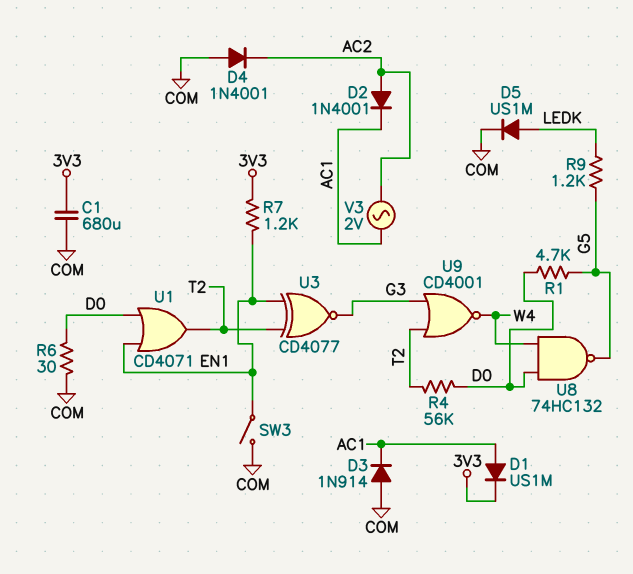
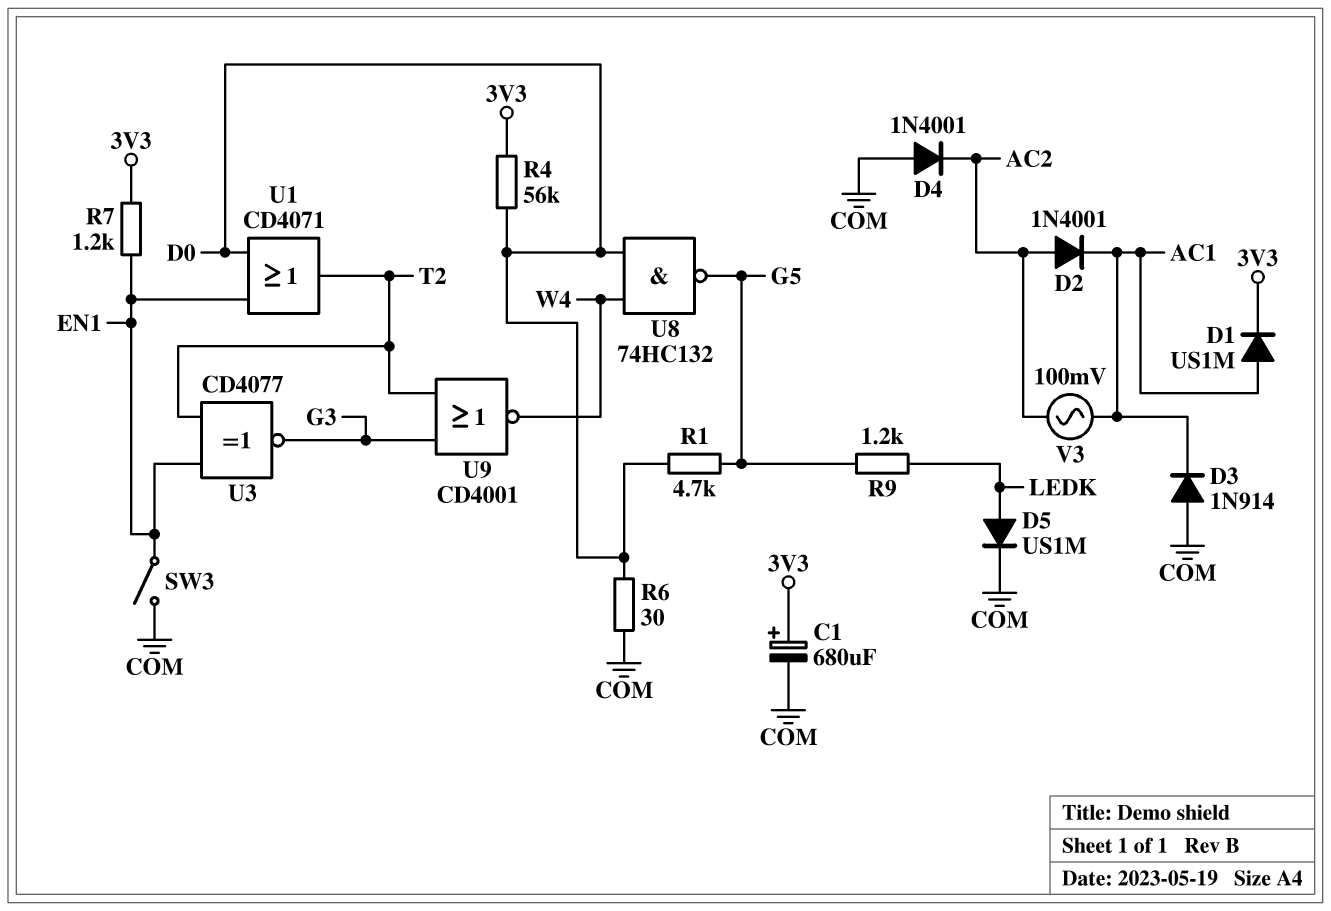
C1: 680uF (3V3, COM) -> 680uF (plus 3V3, minus COM)
R4: 56k (D0, T2) -> 56k (3V3, D0)
V3: AC 2V (AC1, AC2) -> AC 100mV (AC1, AC2)

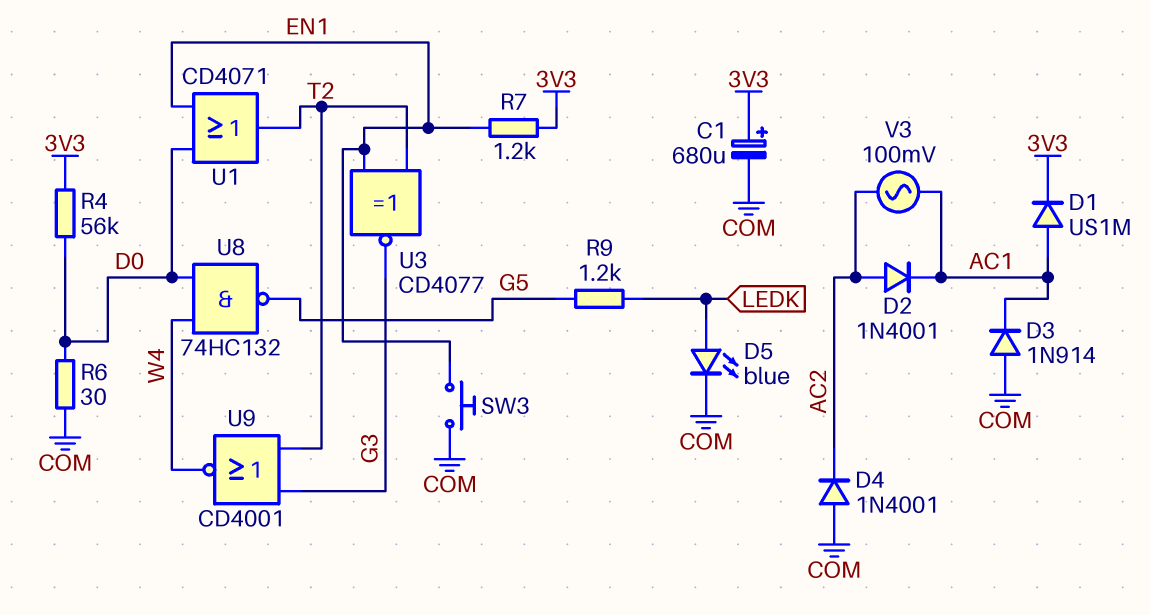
D5: diode US1M (A LEDK, K COM) -> LED blue (A LEDK, K COM)
R1: 4.7k (D0, G5) -> none
SW3: switch (COM, EN1) -> button (COM, EN1)

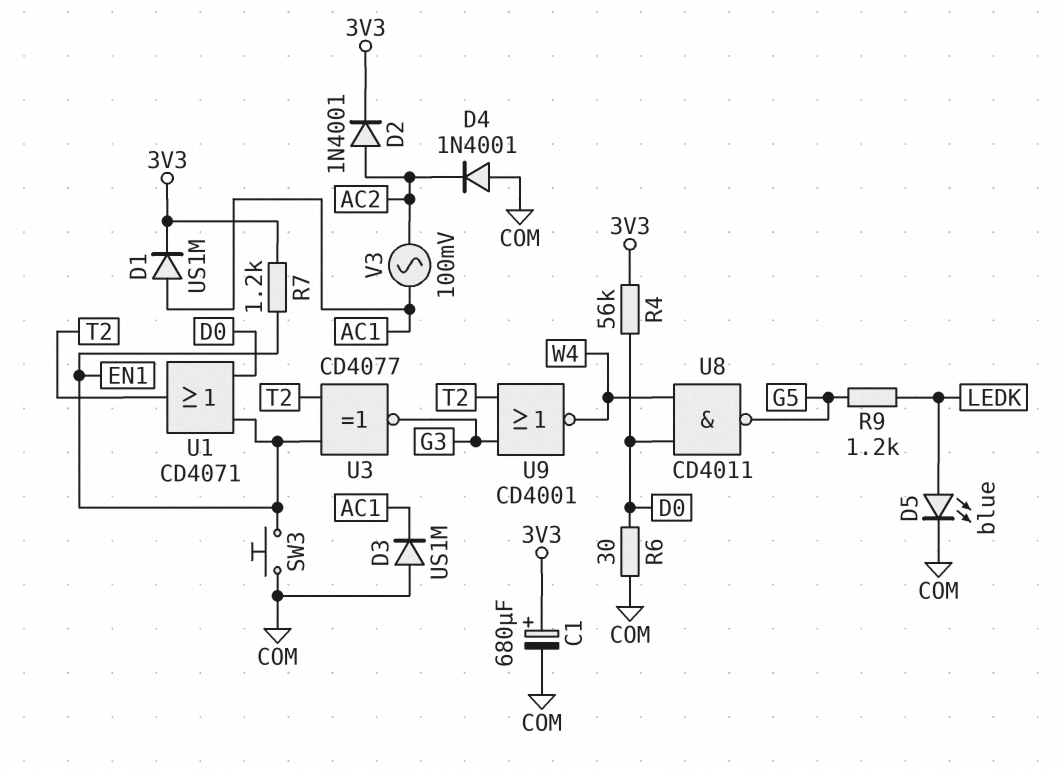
D2: diode 1N4001 (A AC2, K AC1) -> diode 1N4001 (A AC2, K 3V3)
D3: diode 1N914 (A COM, K AC1) -> diode US1M (A COM, K AC1)
U8: NAND 74HC132 (in D0, in W4, out G5) -> NAND CD4011 (in D0, in W4, out G5)

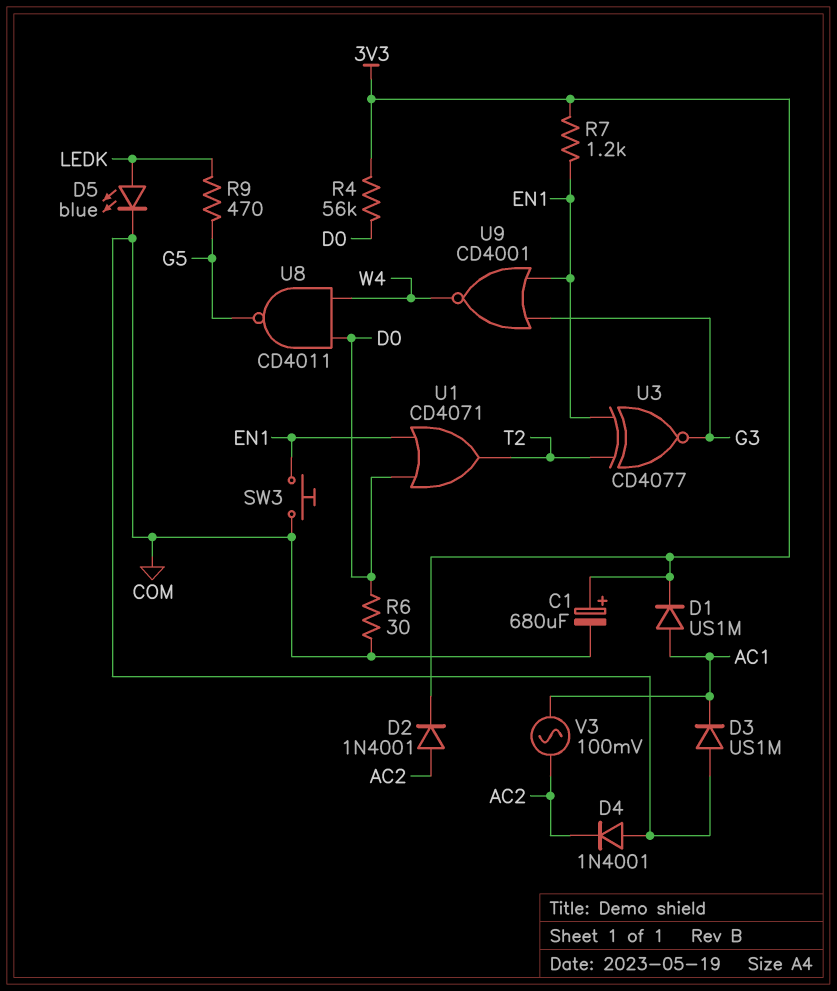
R9: 1.2k (G5, LEDK) -> 470 (G5, LEDK)
U9: NOR CD4001 (in G3, in T2, out W4) -> NOR CD4001 (in EN1, in G3, out W4)

